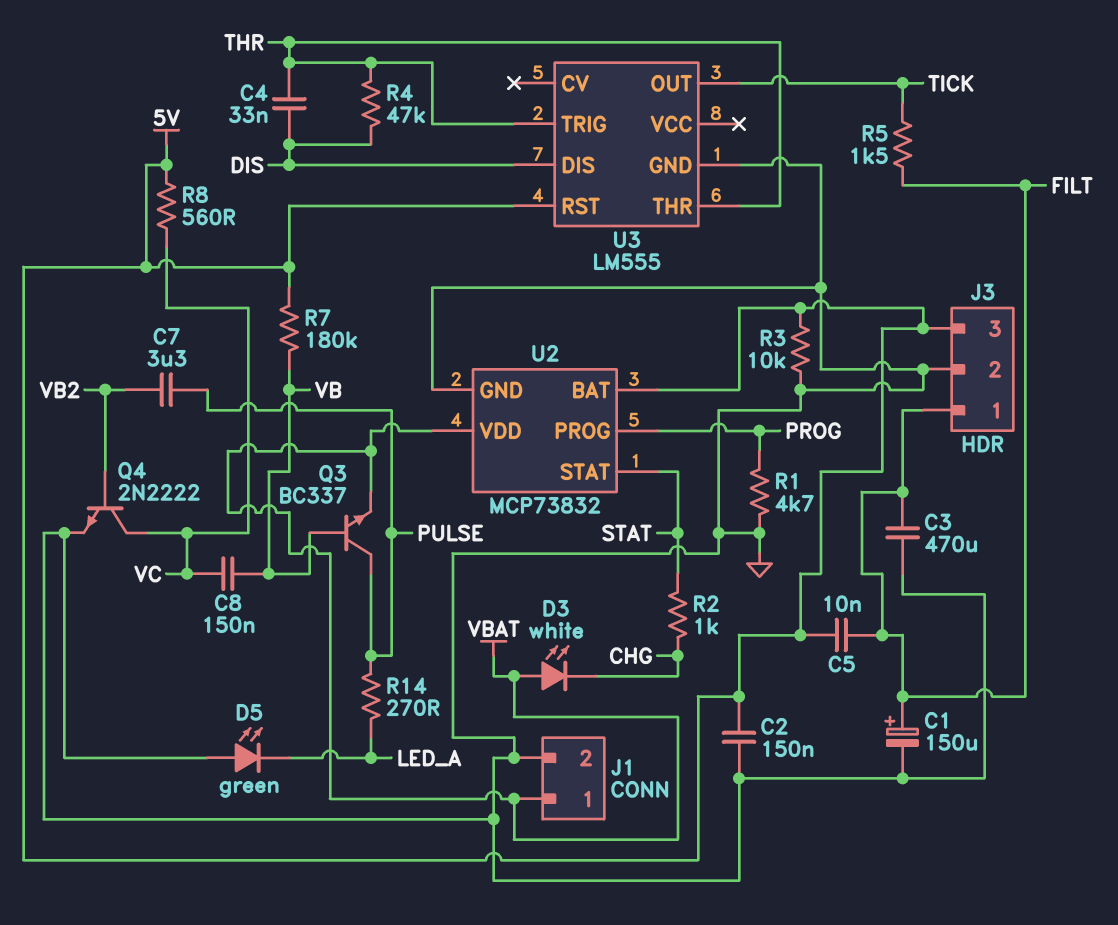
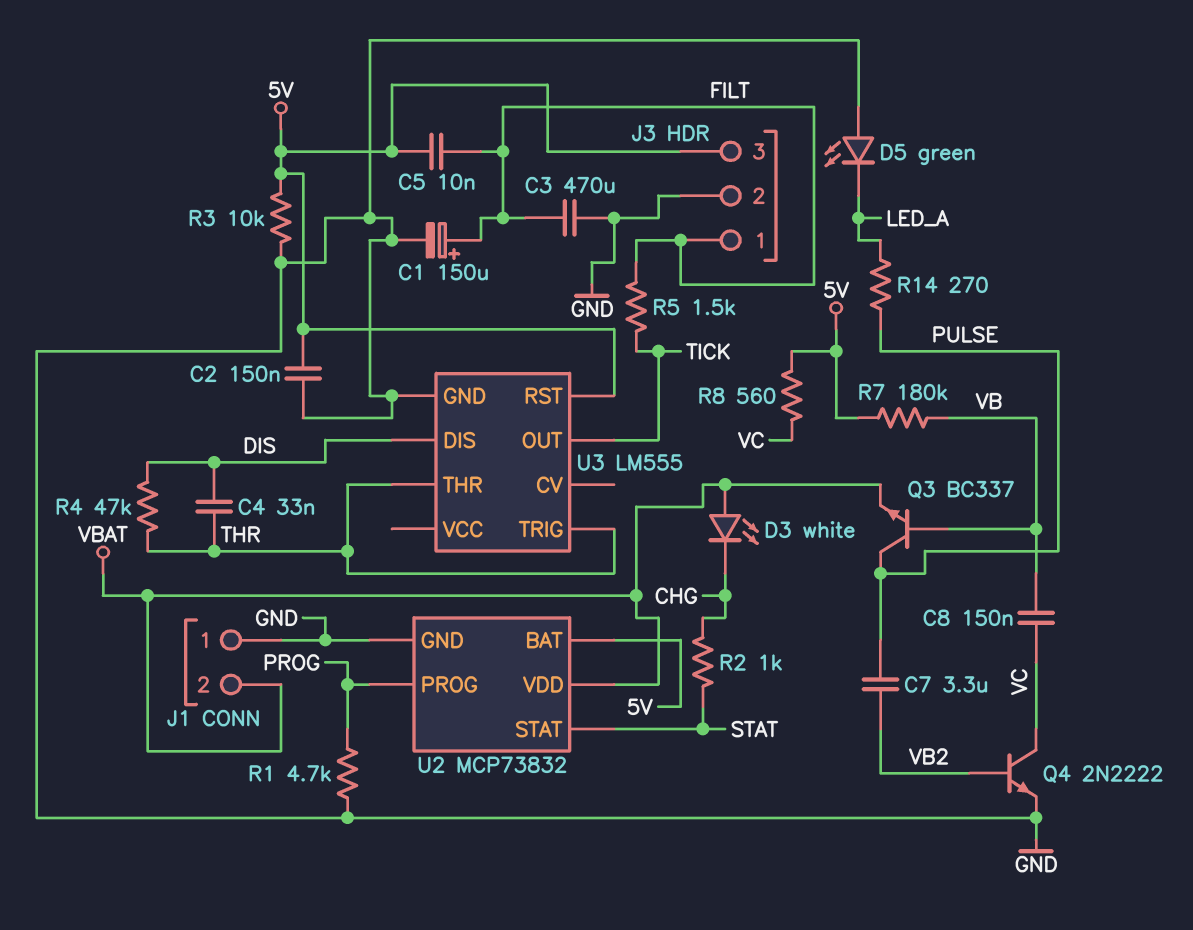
J1 pin 1: VBAT -> GND
J1 pin 2: GND -> VBAT

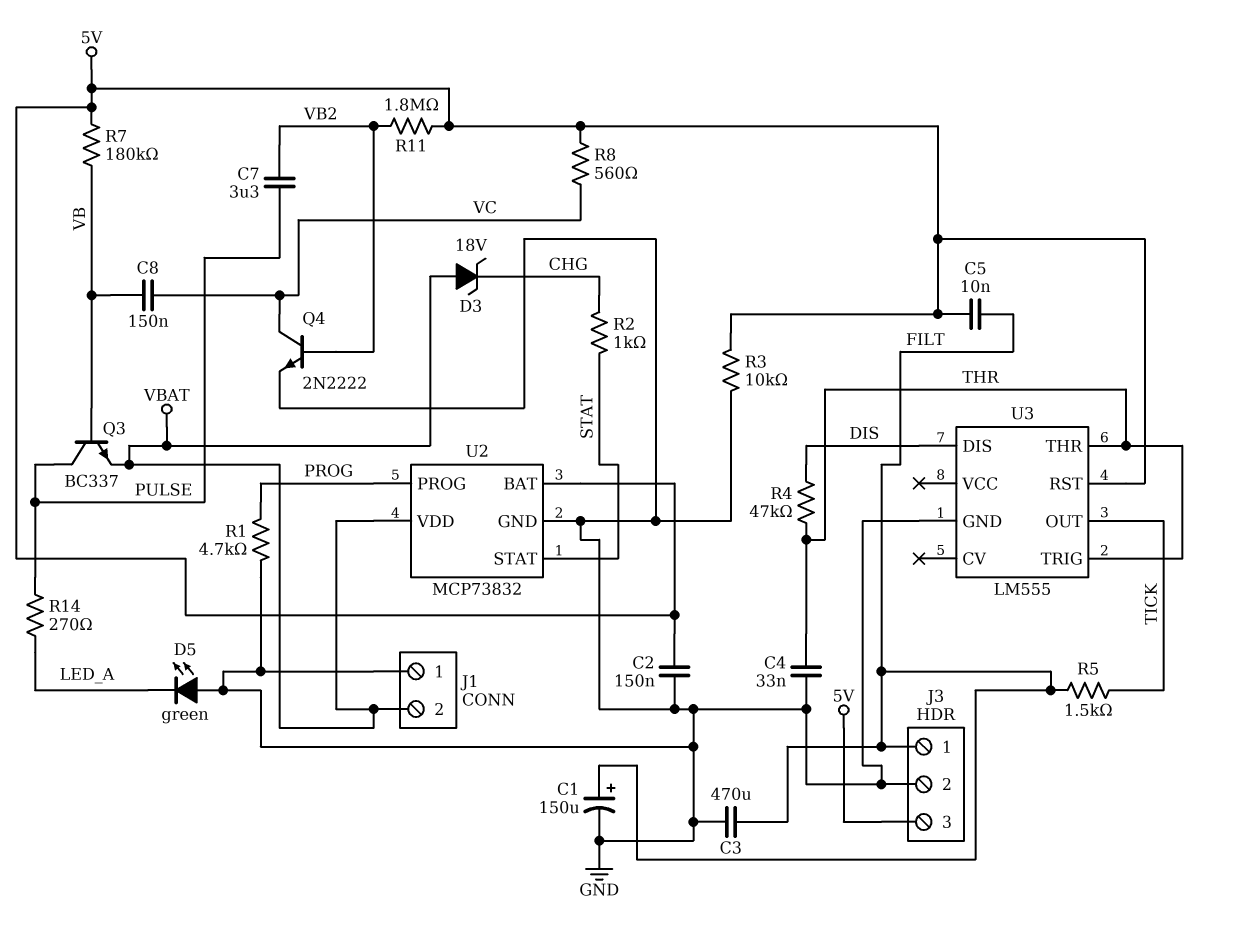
C4: 33nF (DIS, THR) -> 33nF (GND, THR)
D3: LED white (A VBAT, K CHG) -> zener 18V (A VBAT, K CHG)
R11: none -> 1.8M (5V, VB2)

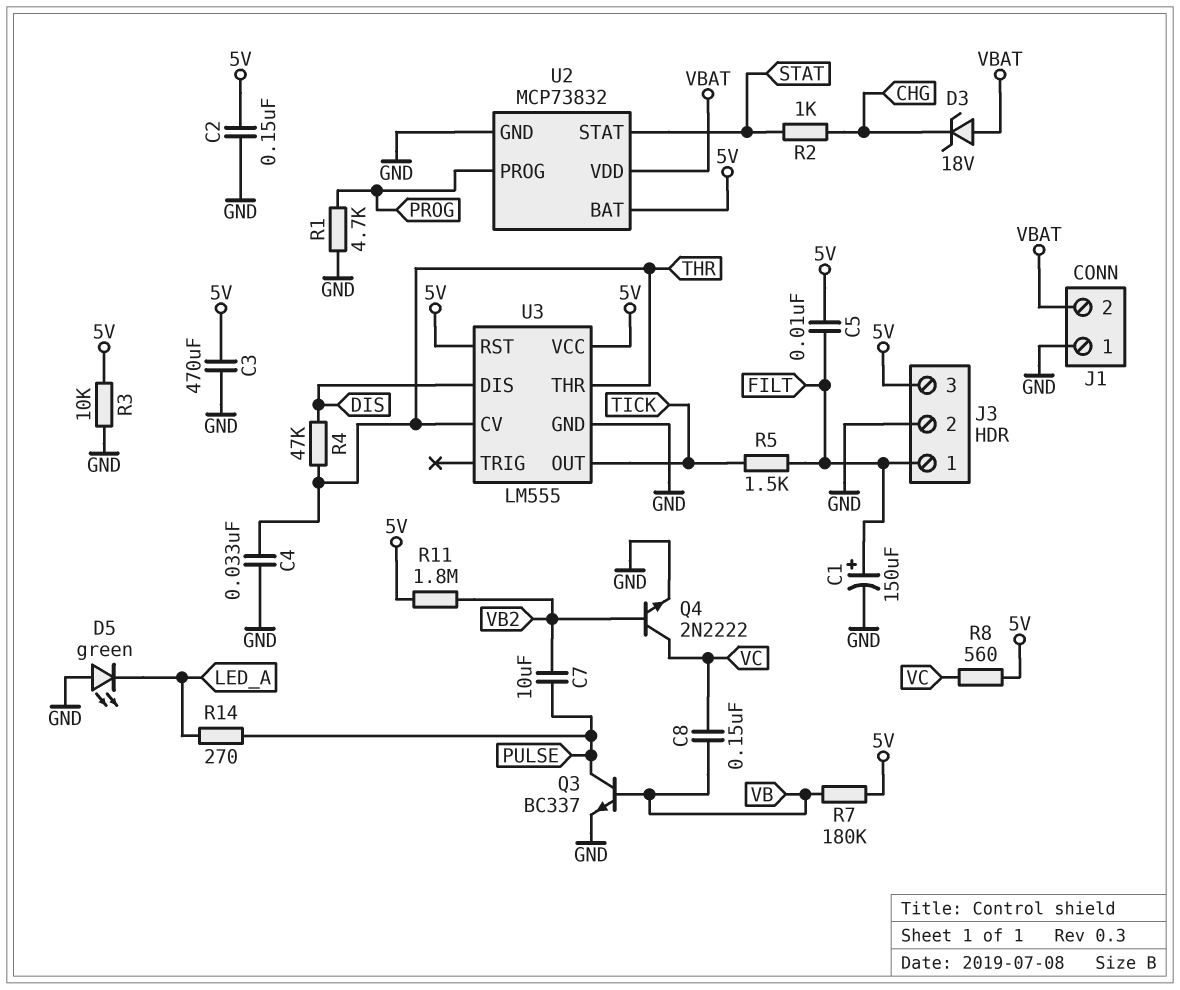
C3: 470uF (FILT, GND) -> 470uF (5V, GND)
C7: 3.3uF (PULSE, VB2) -> 10uF (PULSE, VB2)
Q3: NPN BC337 (B VB, C PULSE, E VBAT) -> NPN BC337 (B VB, C PULSE, E GND)
U3 pin CV: none -> THR
U3 pin TRIG: THR -> none
U3 pin VCC: none -> 5V

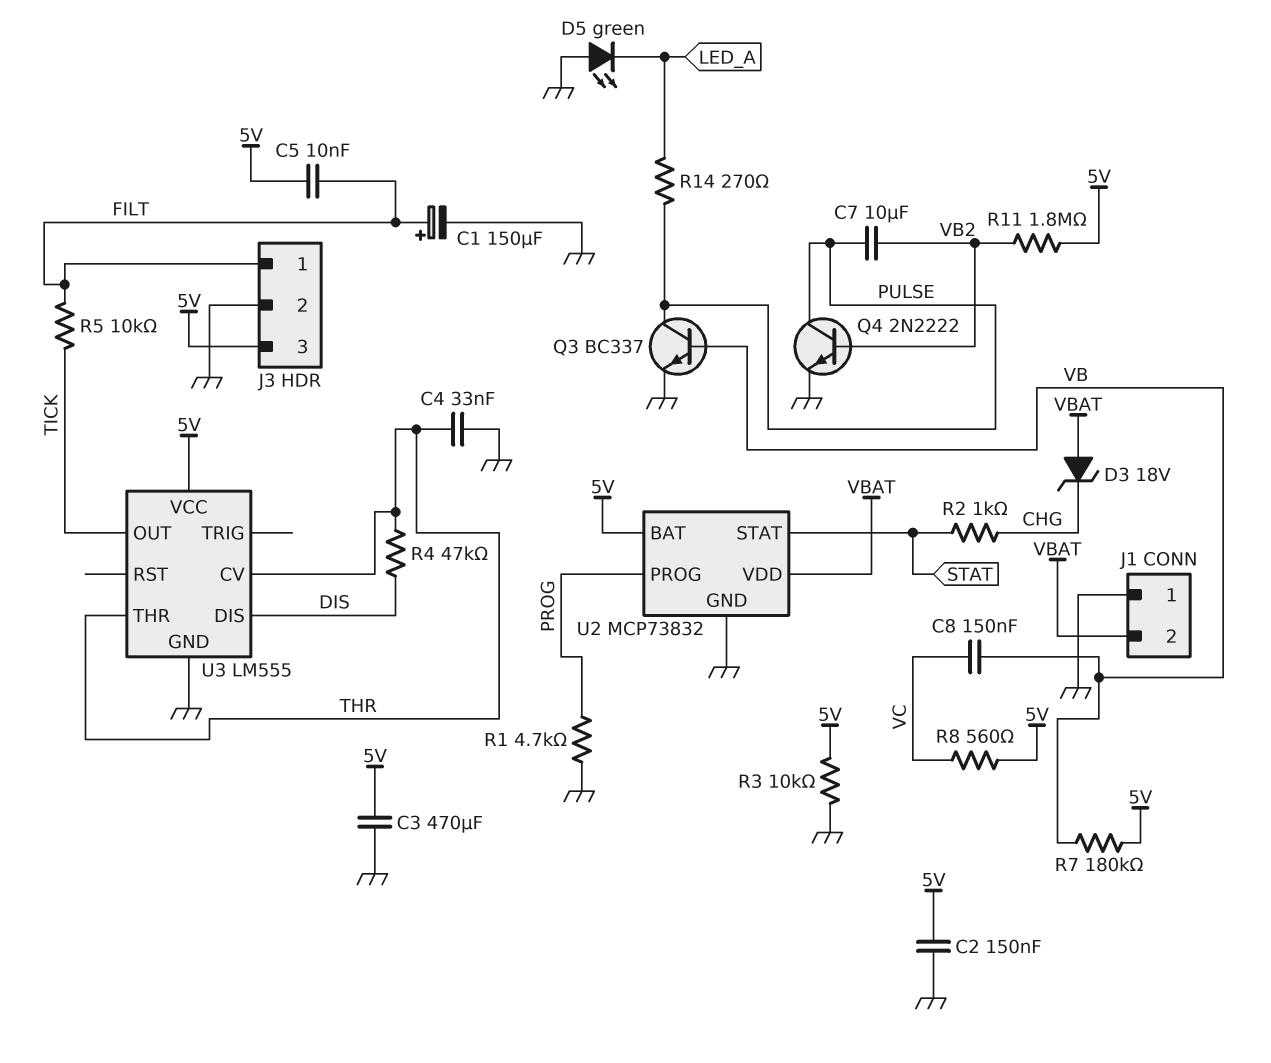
Q4: NPN 2N2222 (B VB2, C VC, E GND) -> NPN 2N2222 (B VB2, C PULSE, E GND)
R5: 1.5k (FILT, TICK) -> 10k (FILT, TICK)
U3 pin RST: 5V -> none

